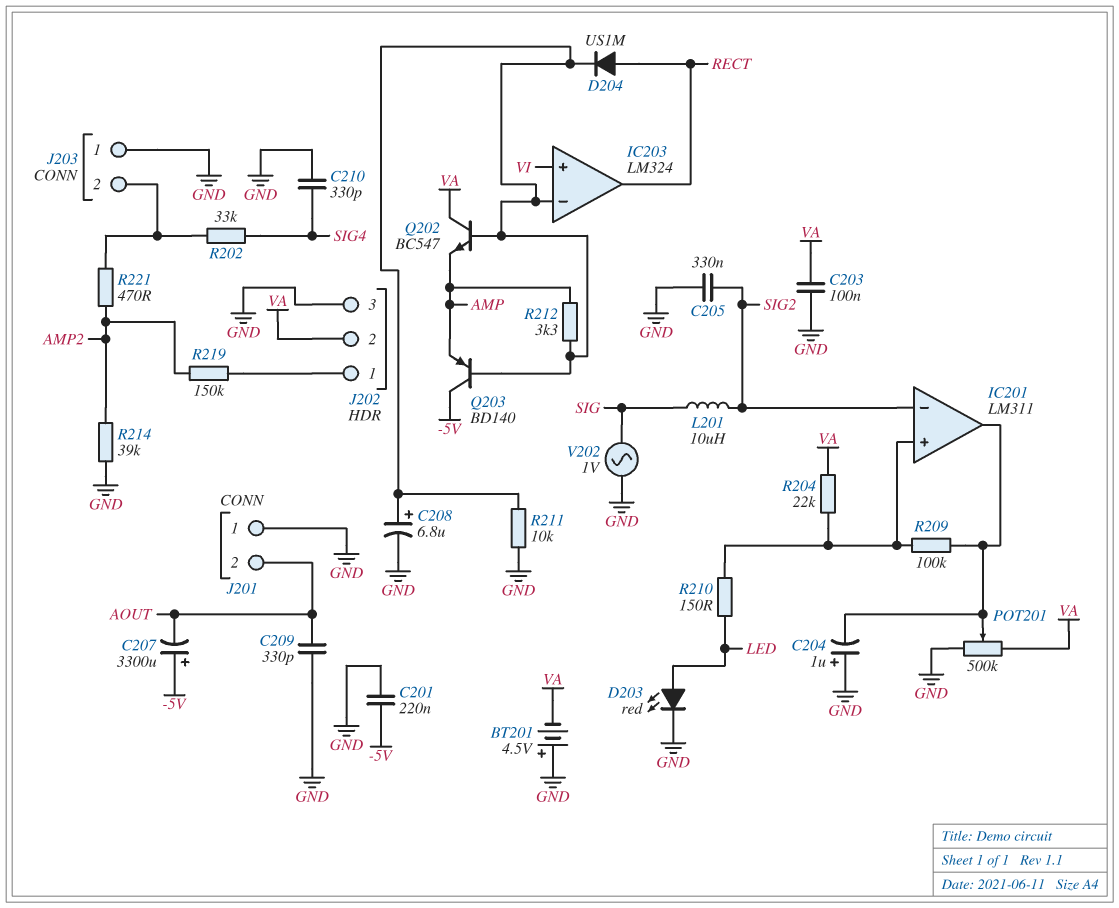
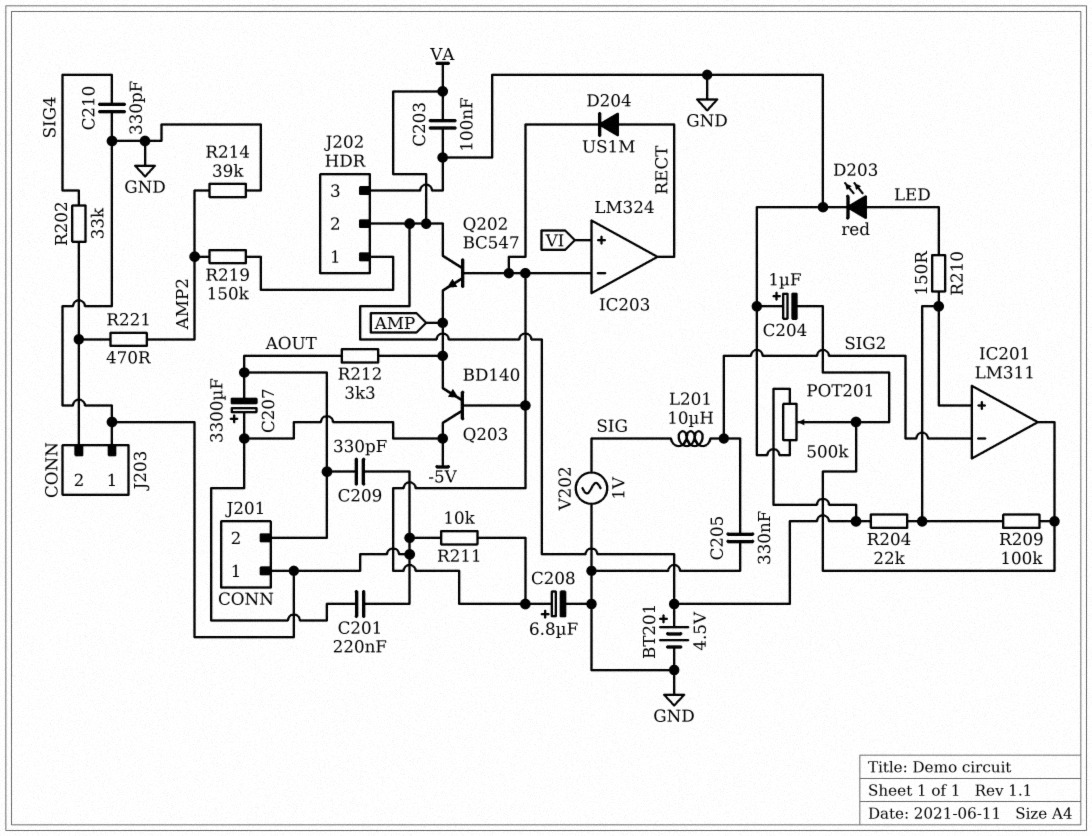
BT201: 4.5V (plus GND, minus VA) -> 4.5V (plus VA, minus GND)
R212: 3.3k (AMP, IC203/in-) -> 3.3k (AMP, AOUT)

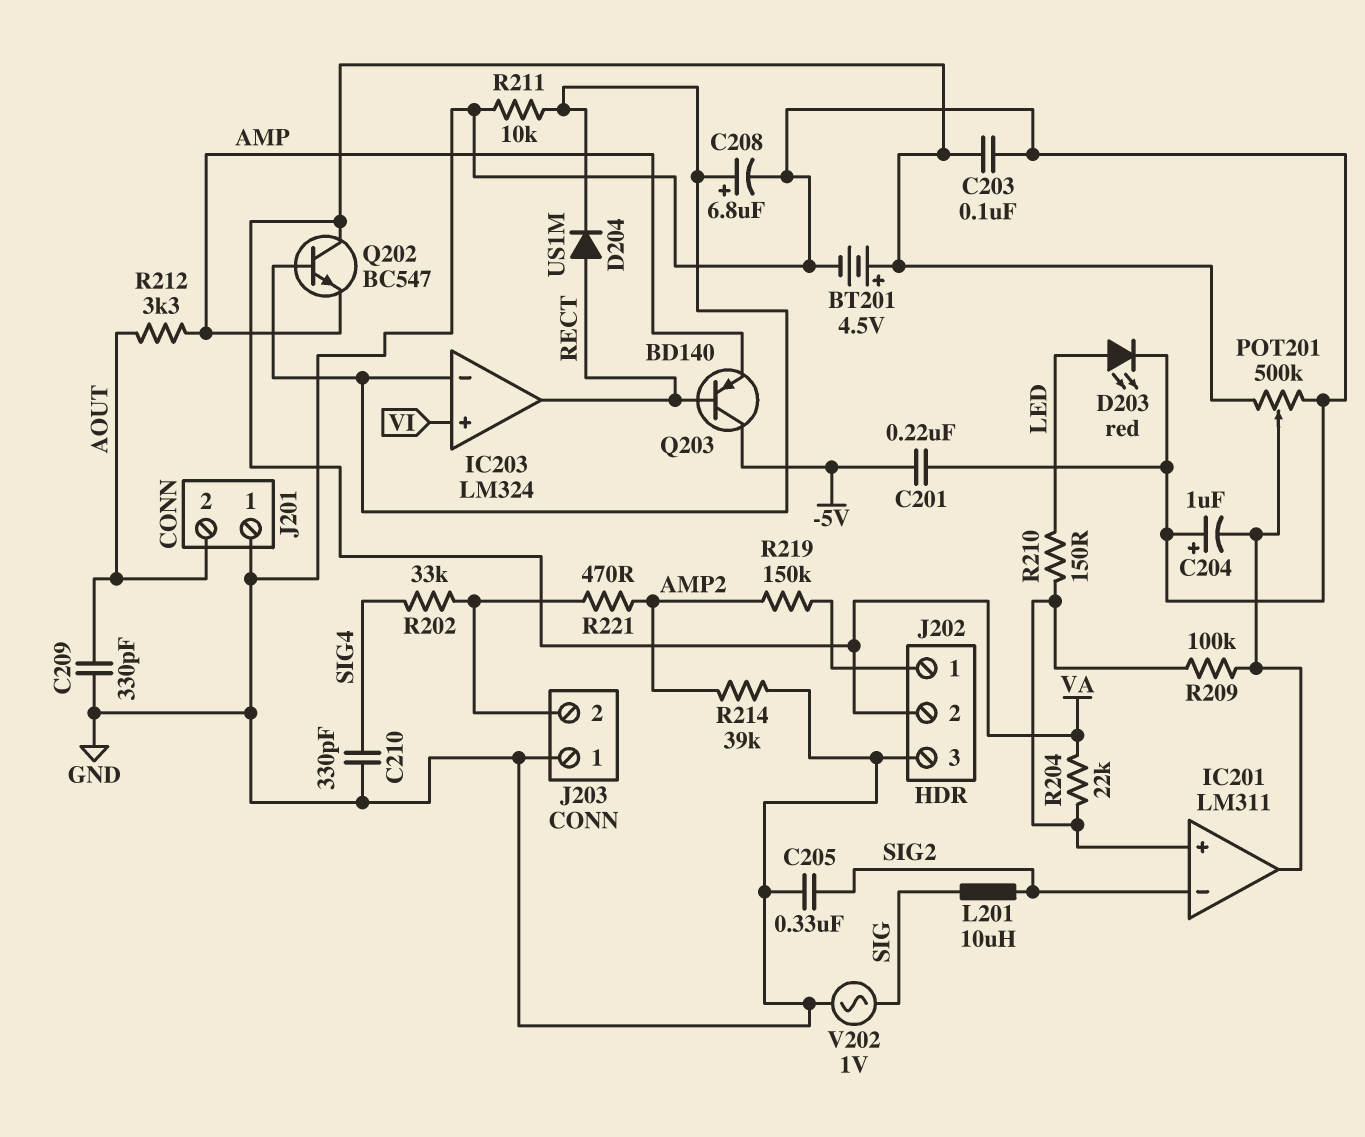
C207: 3300uF (plus -5V, minus AOUT) -> none
Q203: PNP BD140 (B IC203/in-, C -5V, E AMP) -> PNP BD140 (B RECT, C -5V, E AMP)

